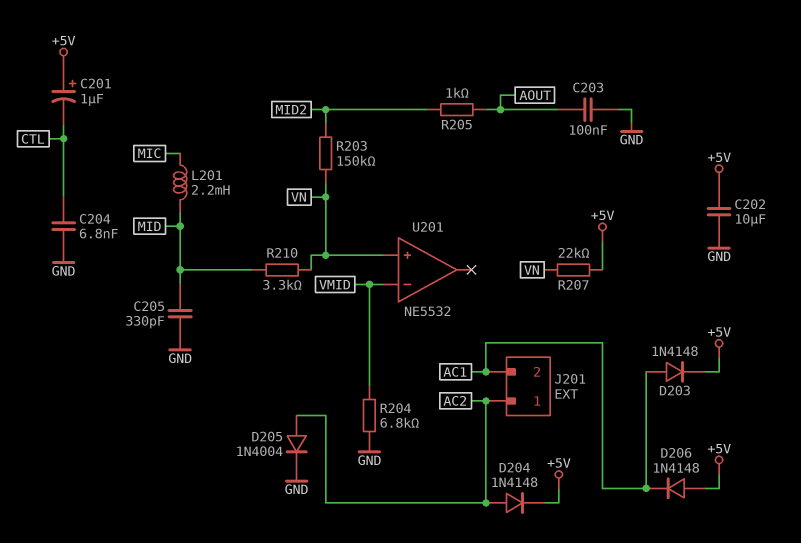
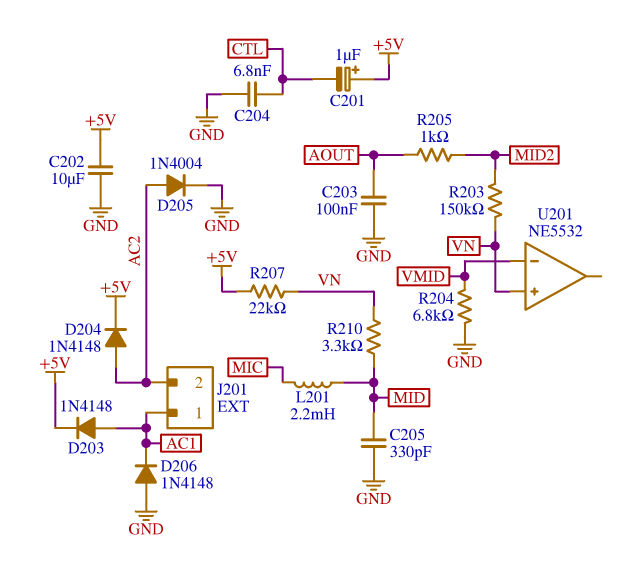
D206: diode 1N4148 (A +5V, K AC1) -> diode 1N4148 (A GND, K AC1)
J201 pin 1: AC2 -> AC1
J201 pin 2: AC1 -> AC2

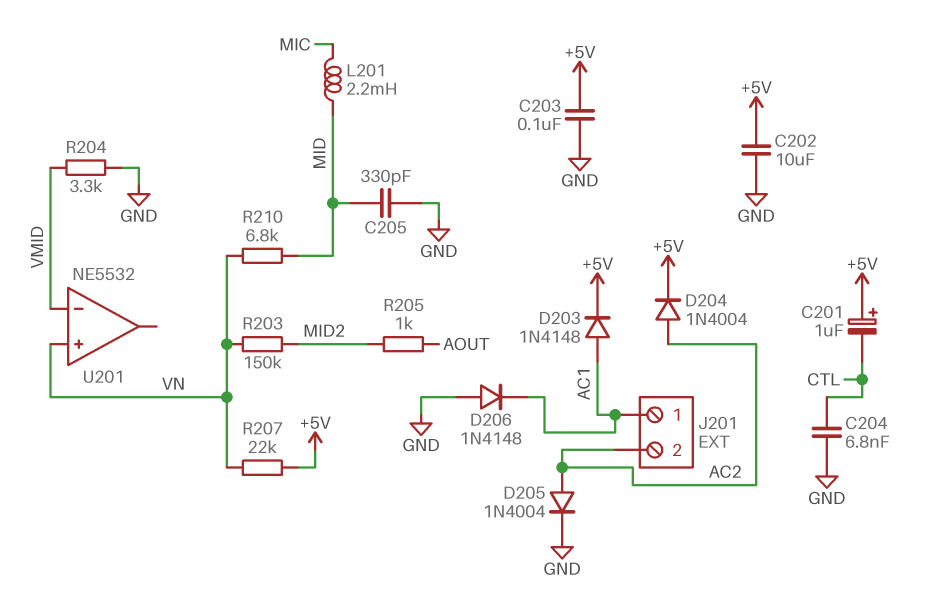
C203: 100nF (AOUT, GND) -> 100nF (+5V, GND)
D204: diode 1N4148 (A AC2, K +5V) -> diode 1N4004 (A AC2, K +5V)
R204: 6.8k (GND, VMID) -> 3.3k (GND, VMID)
R210: 3.3k (MID, VN) -> 6.8k (MID, VN)

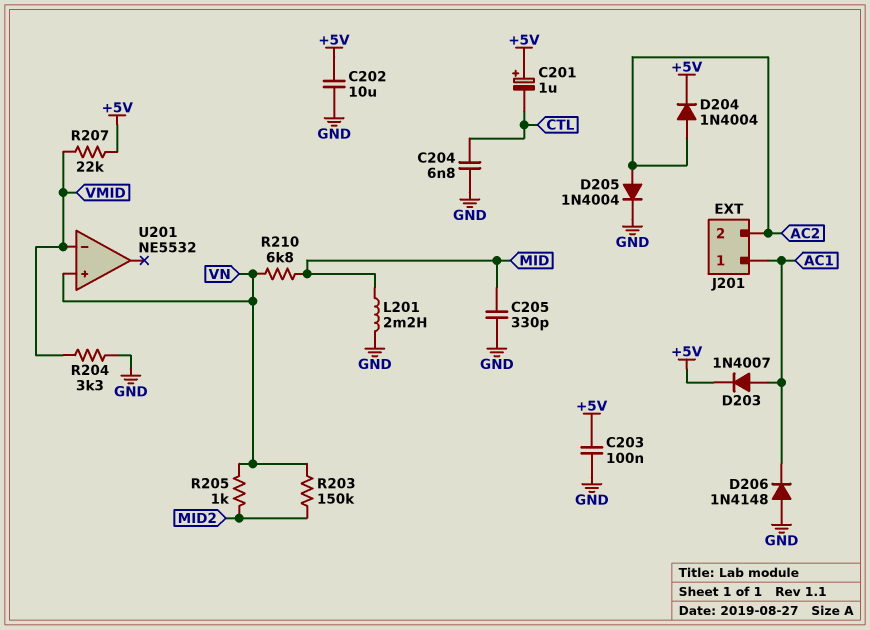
D203: diode 1N4148 (A AC1, K +5V) -> diode 1N4007 (A AC1, K +5V)
L201: 2.2mH (MIC, MID) -> 2.2mH (GND, MID)
R205: 1k (AOUT, MID2) -> 1k (MID2, VN)
R207: 22k (+5V, VN) -> 22k (+5V, VMID)

